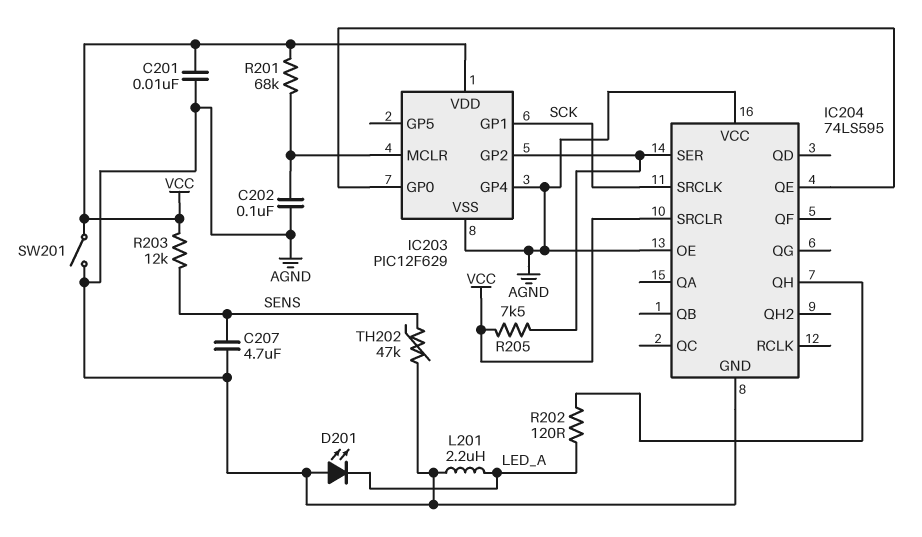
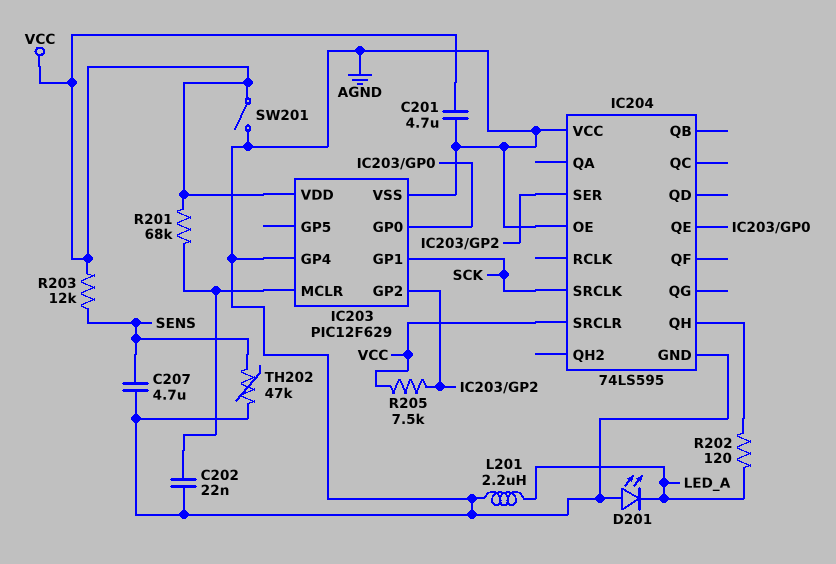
C201: 10nF (AGND, VCC) -> 4.7uF (AGND, VCC)
C202: 100nF (AGND, IC203/MCLR) -> 22nF (AGND, IC203/MCLR)

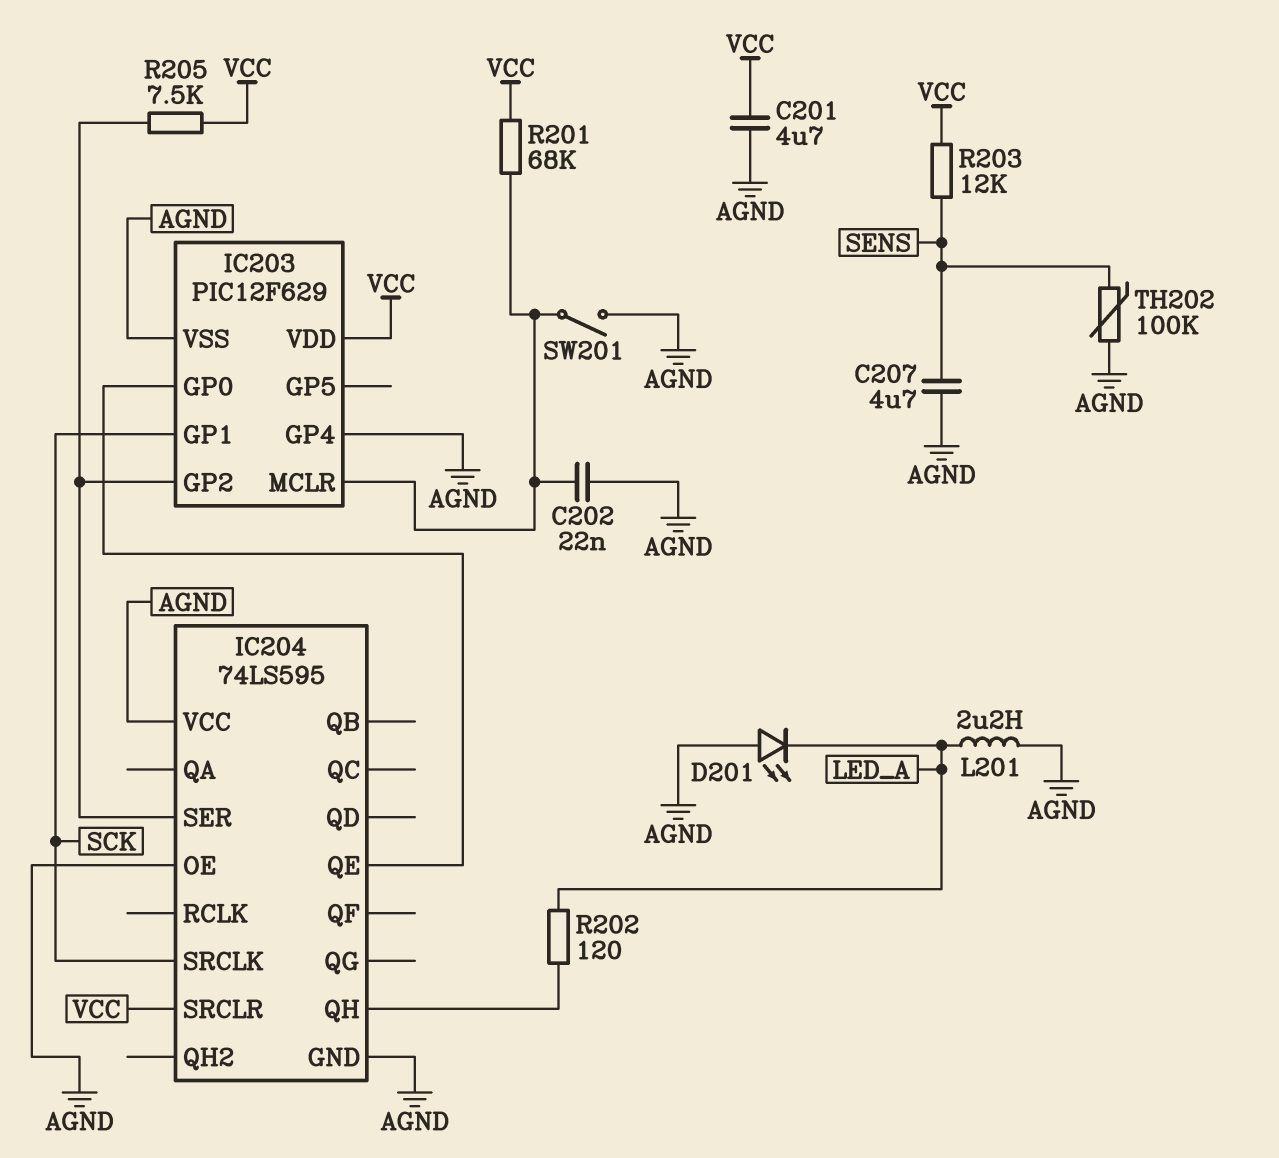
SW201: switch (AGND, VCC) -> switch (AGND, IC203/MCLR)
TH202: 47k (AGND, SENS) -> 100k (AGND, SENS)

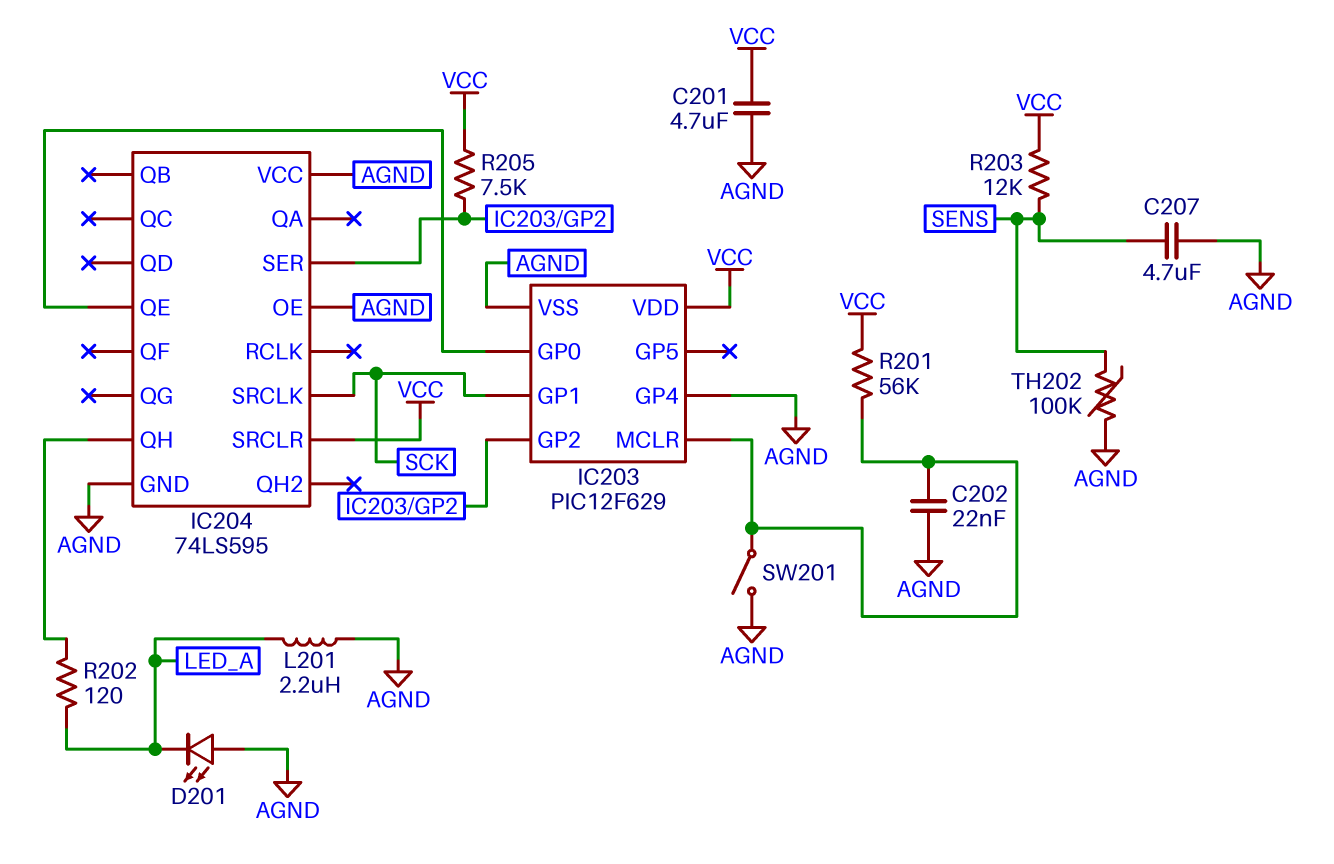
R201: 68k (IC203/MCLR, VCC) -> 56k (IC203/MCLR, VCC)

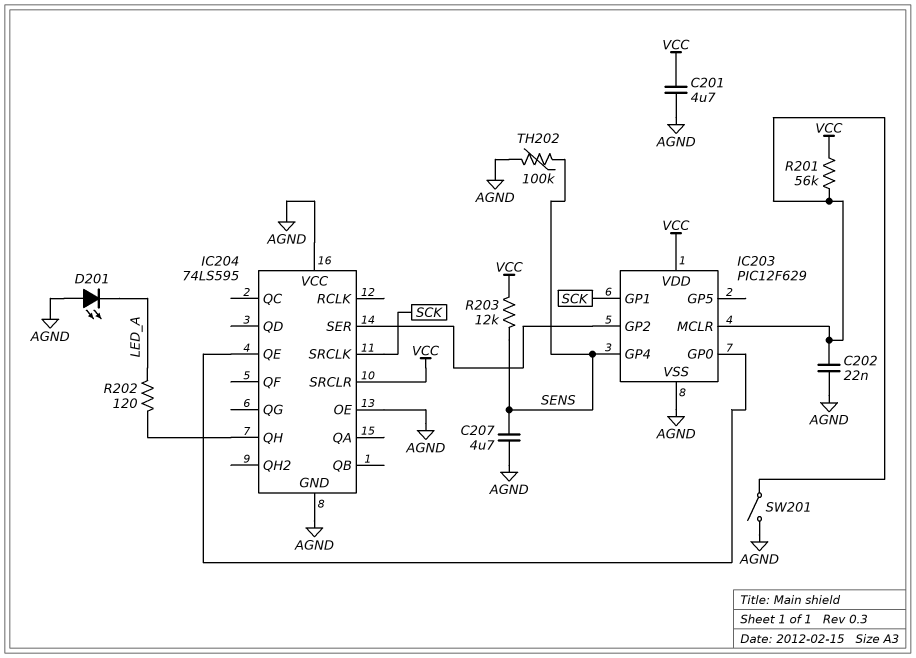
IC203 pin GP4: AGND -> SENS
L201: 2.2uH (AGND, LED_A) -> none
R205: 7.5k (IC203/GP2, VCC) -> none

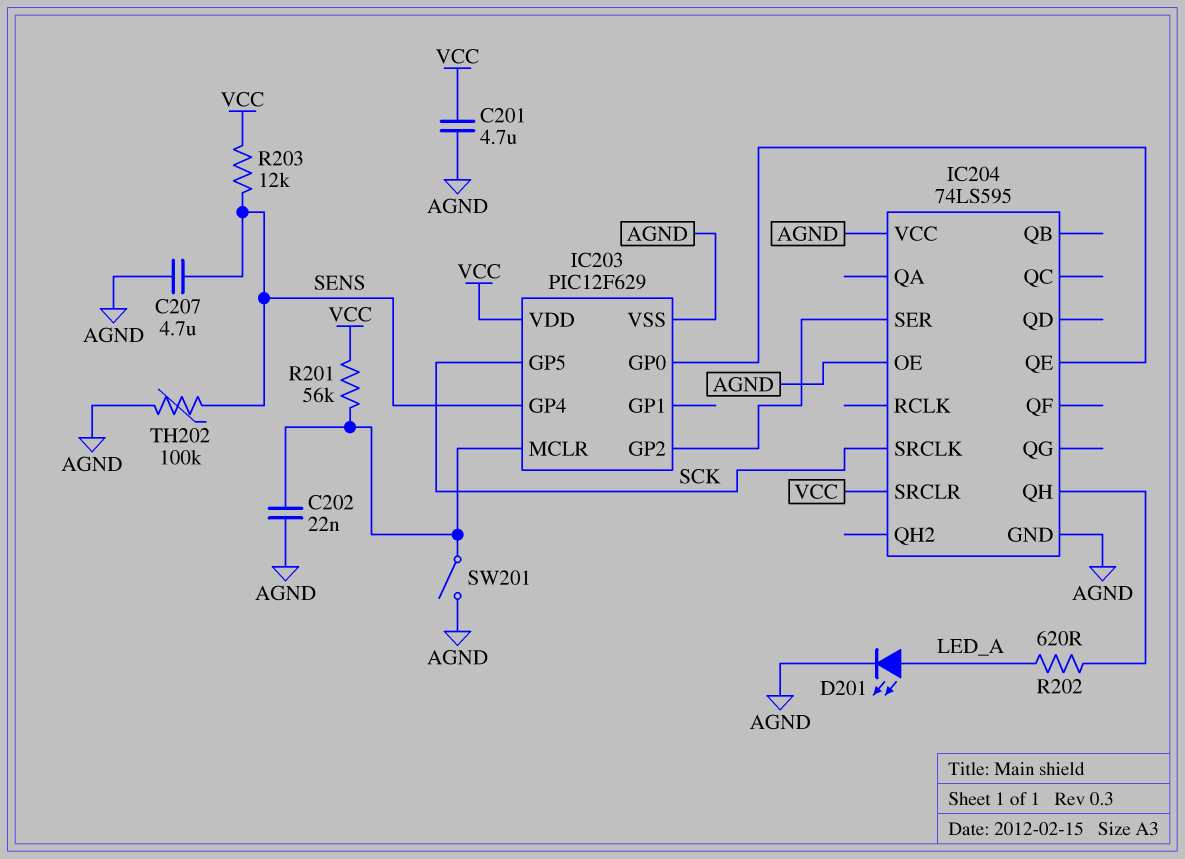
D201: LED (A AGND, K LED_A) -> LED (A LED_A, K AGND)
IC203 pin GP1: SCK -> none
IC203 pin GP5: none -> SCK
R202: 120 (IC204/QH, LED_A) -> 620 (IC204/QH, LED_A)

